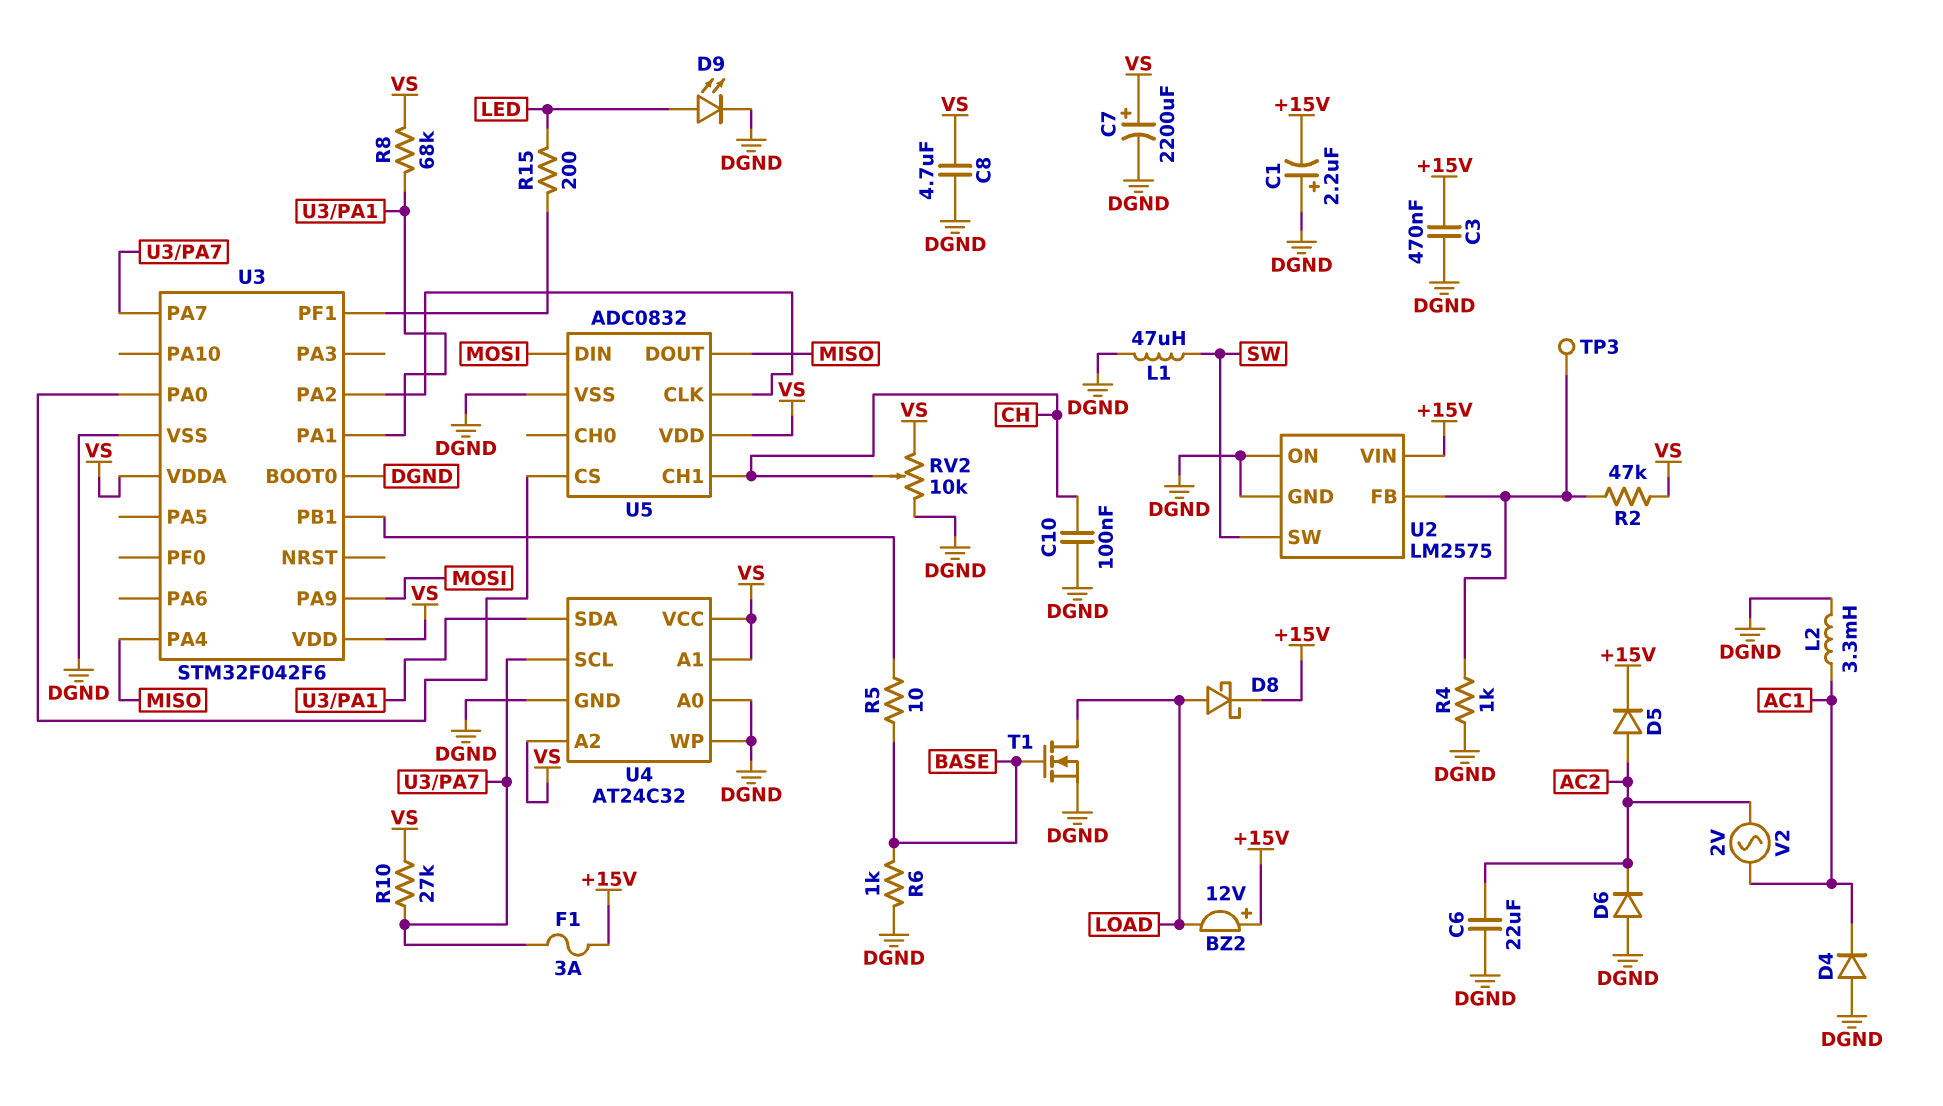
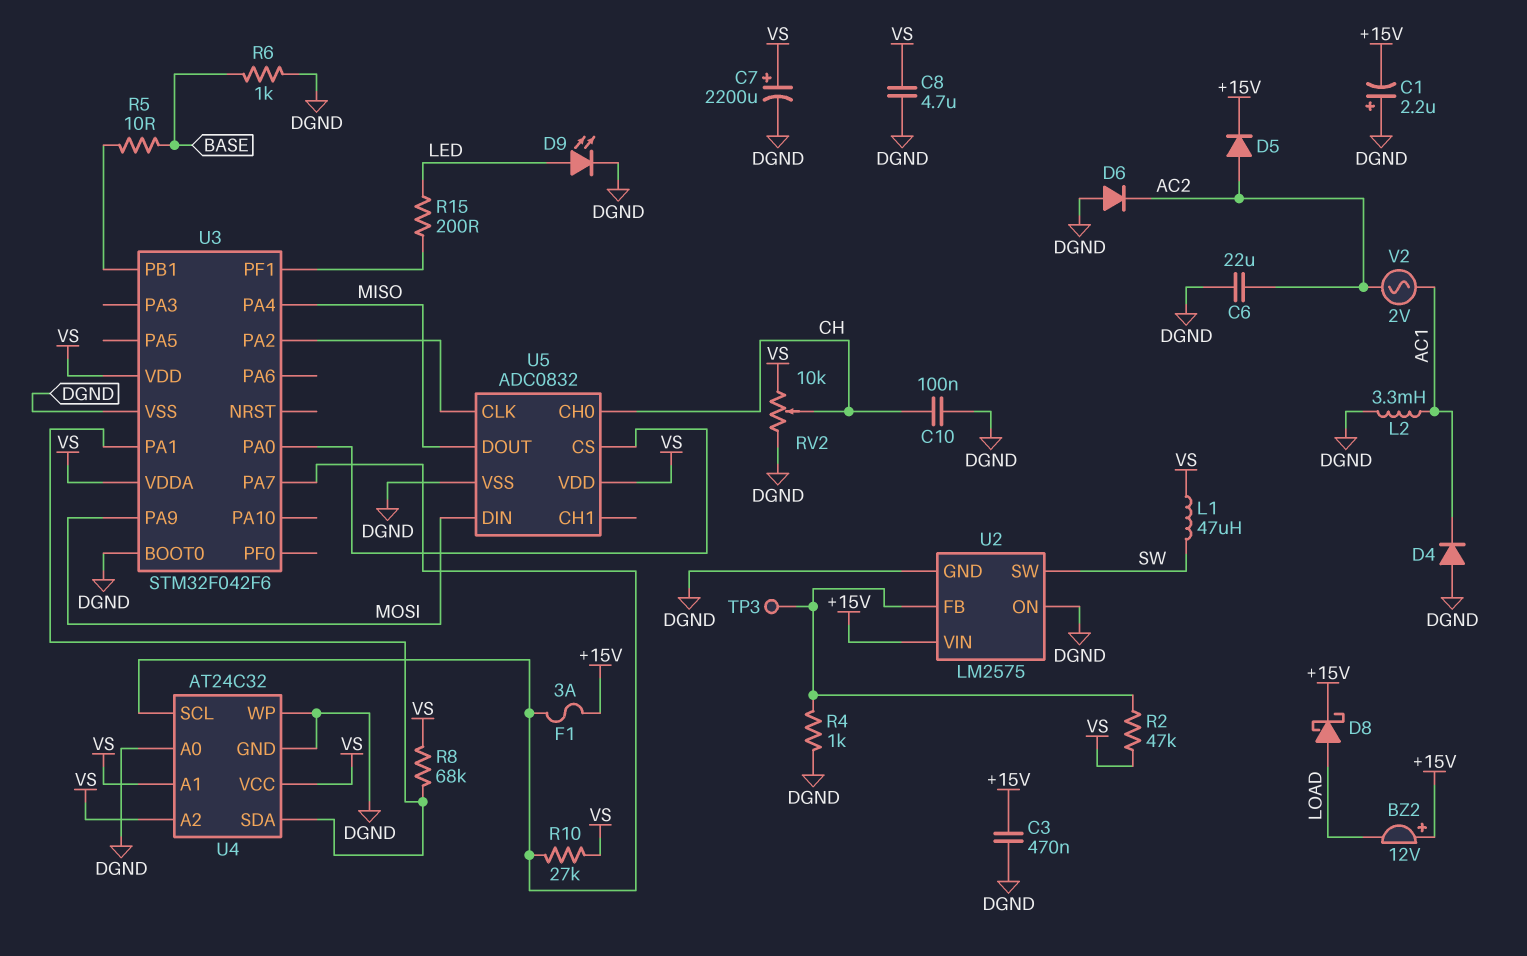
L1: 47uH (DGND, SW) -> 47uH (SW, VS)
T1: NMOS (G BASE, D LOAD, S DGND) -> none
U5 pin CH0: none -> CH
U5 pin CH1: CH -> none

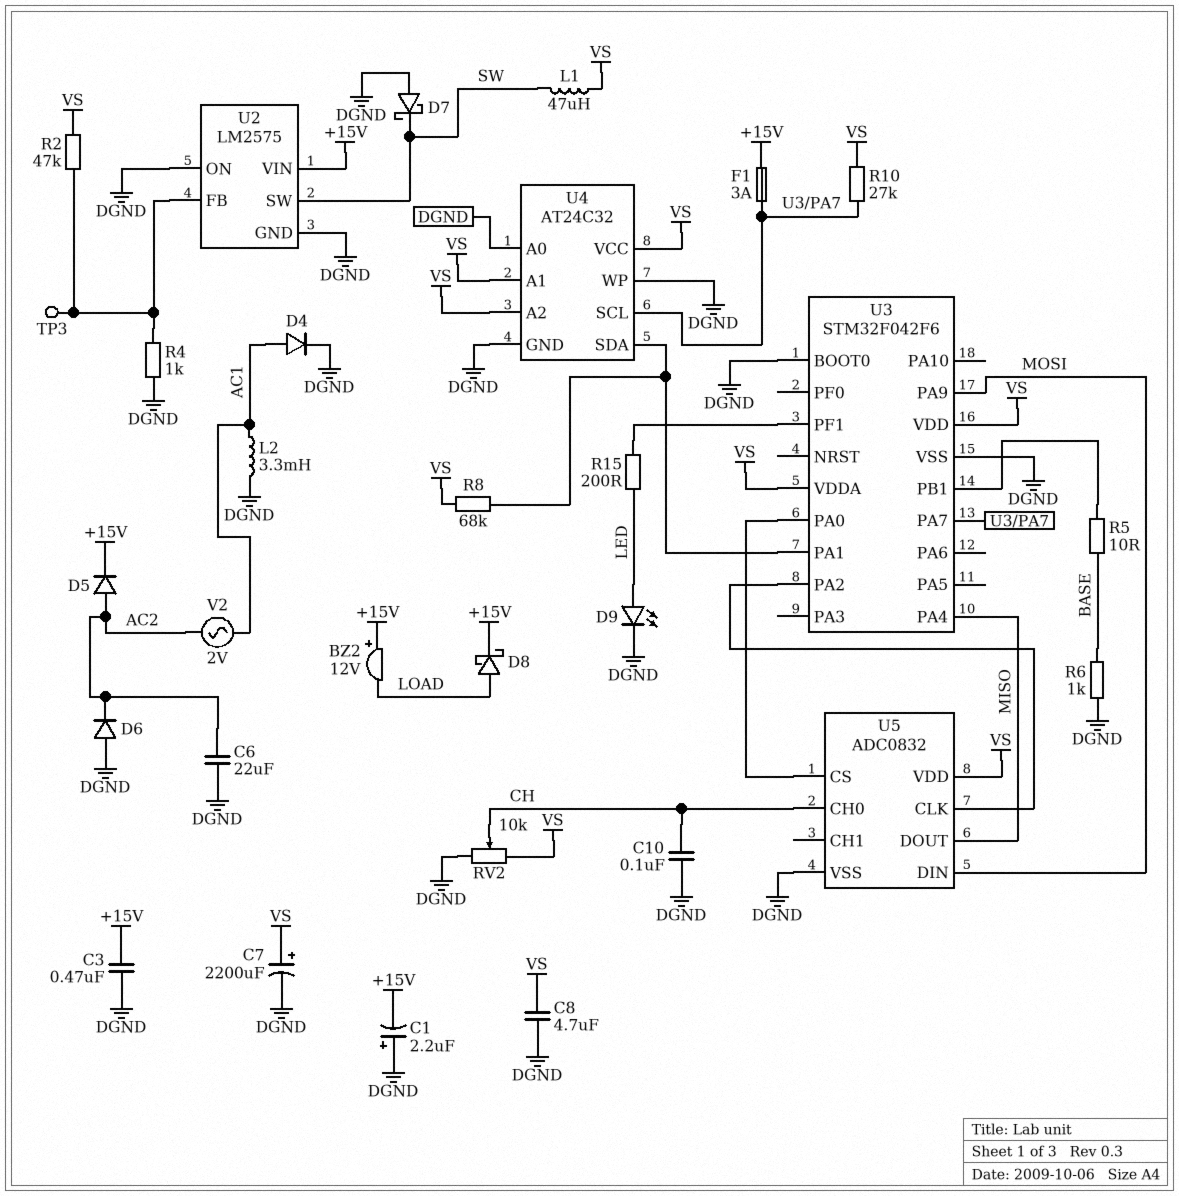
D4: diode (A DGND, K AC1) -> diode (A AC1, K DGND)
D7: none -> schottky (A DGND, K SW)

